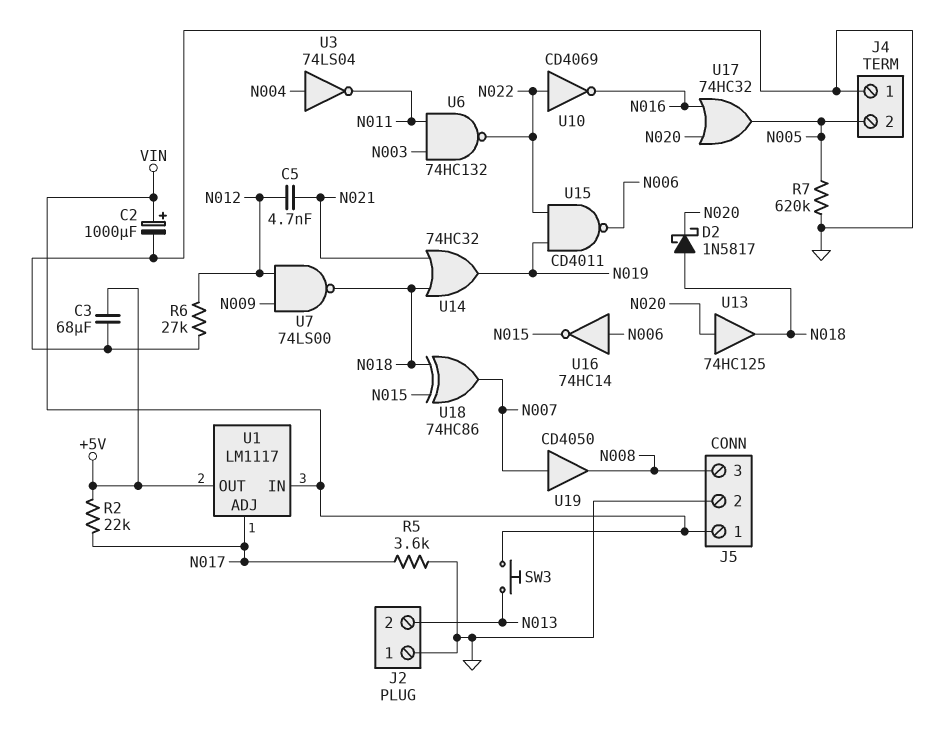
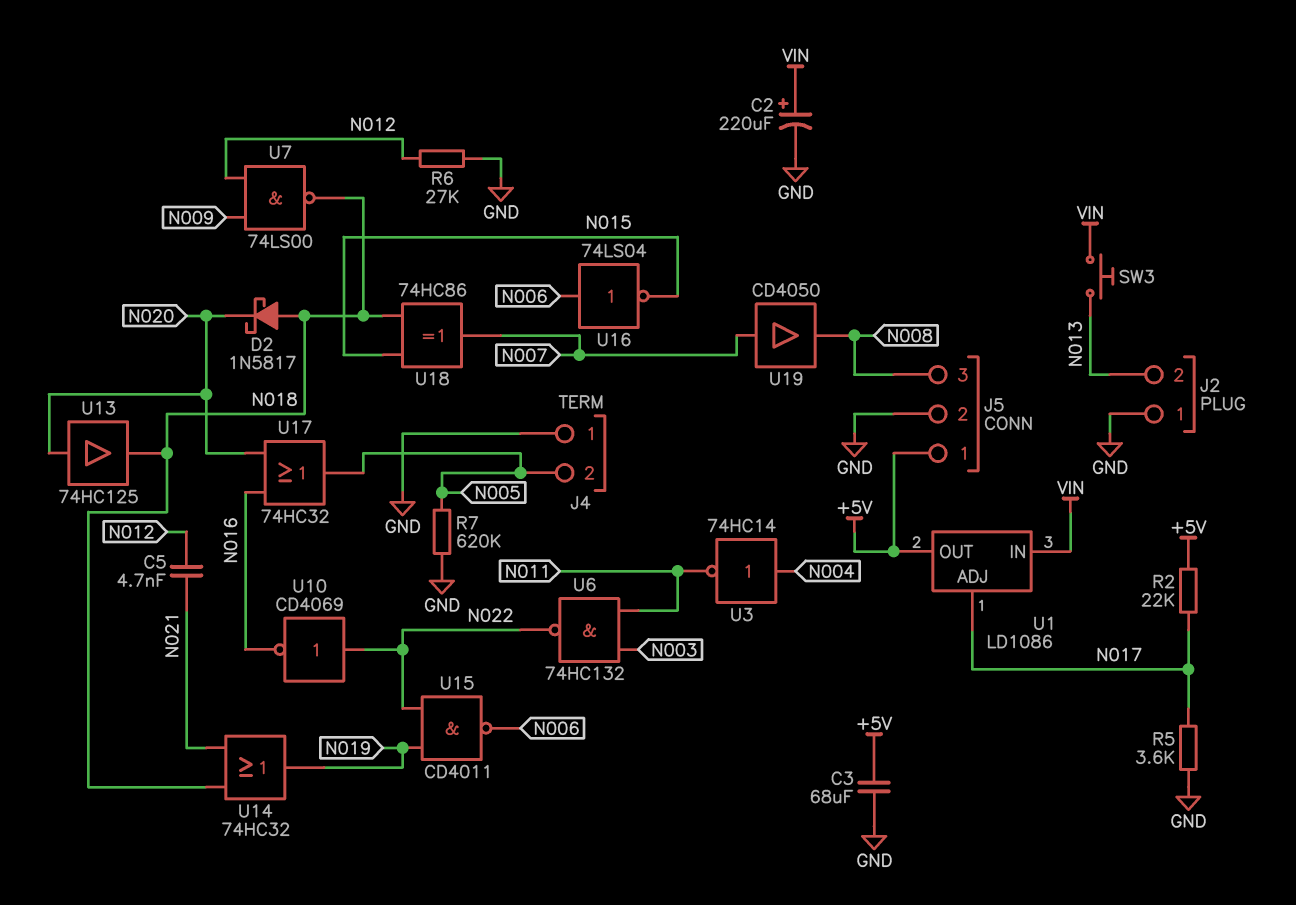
C2: 1000uF (plus VIN, minus GND) -> 220uF (plus VIN, minus GND)
J5 pin 1: VIN -> +5V
U1: LM1117 -> LD1086
U3: NOT 74LS04 (in N004, out N011) -> NOT 74HC14 (in N004, out N011)
U16: NOT 74HC14 (in N006, out N015) -> NOT 74LS04 (in N006, out N015)

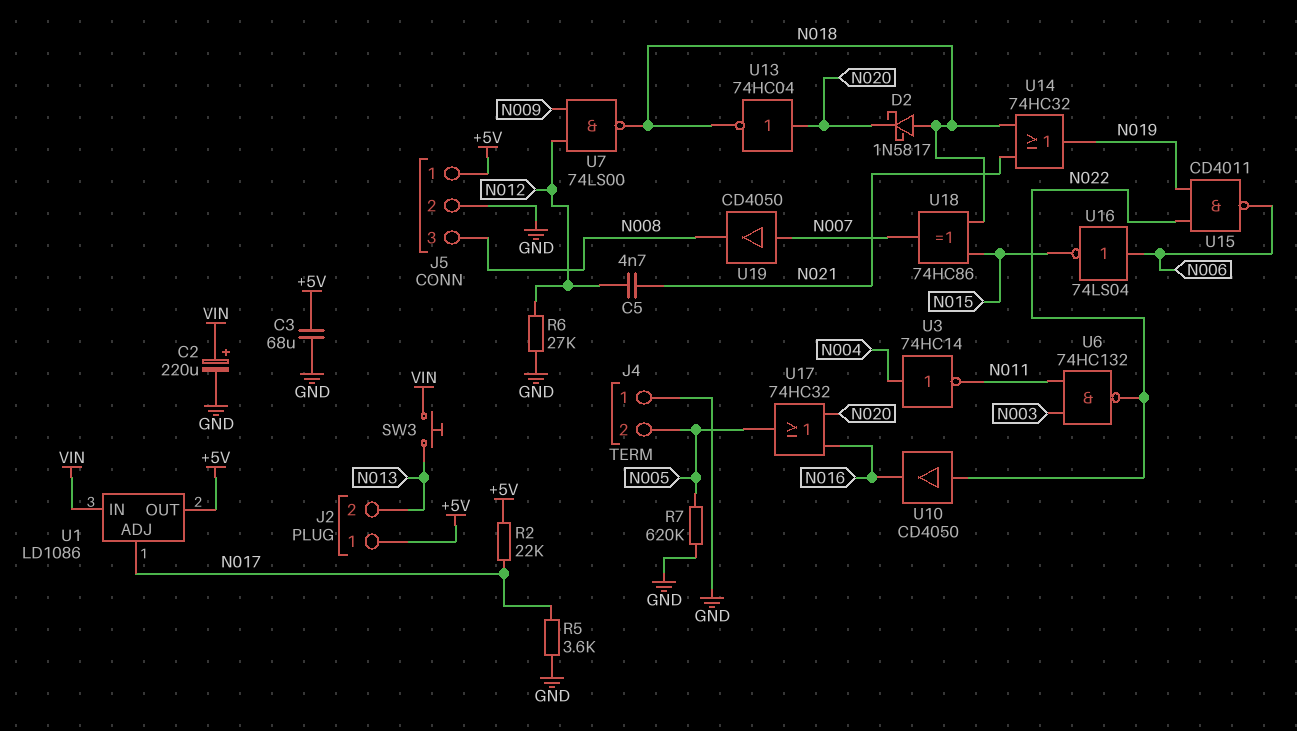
J2 pin 1: GND -> +5V
U10: NOT CD4069 (in N022, out N016) -> buffer CD4050 (in N022, out N016)
U13: buffer 74HC125 (in N020, out N018) -> NOT 74HC04 (in N020, out N018)

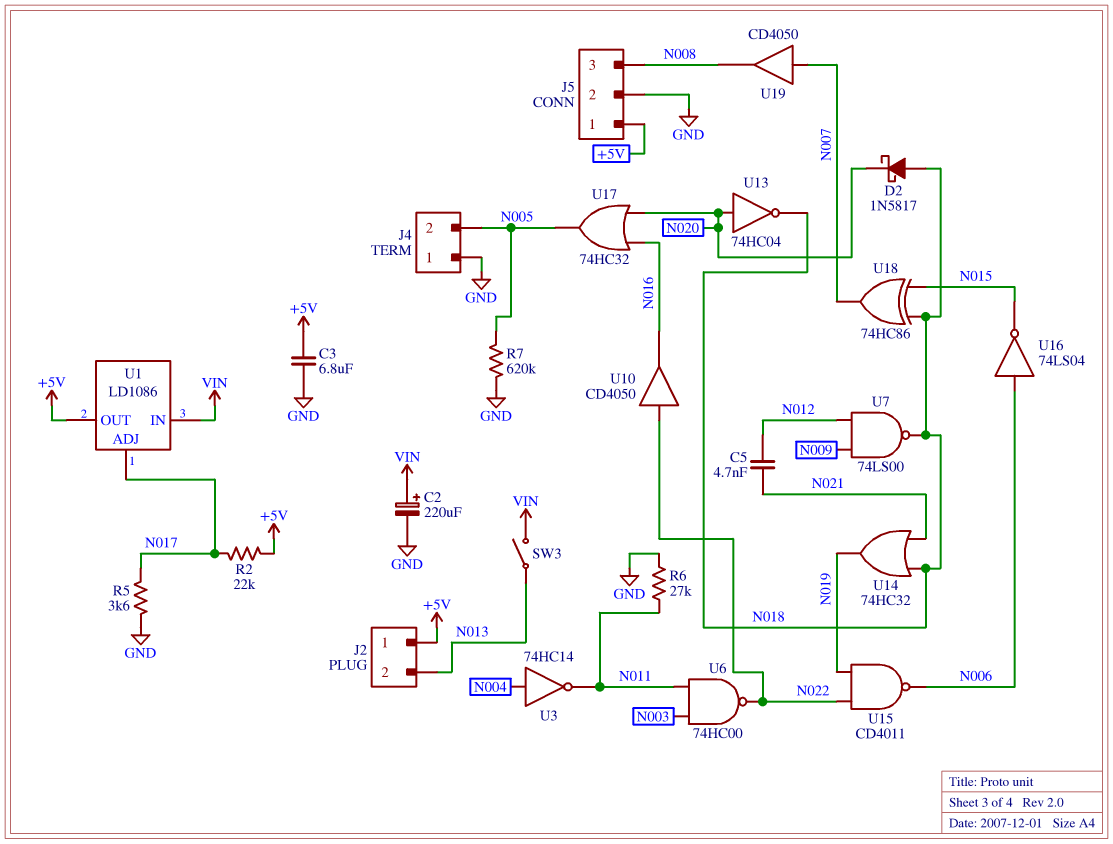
C3: 68uF (+5V, GND) -> 6.8uF (+5V, GND)
R6: 27k (GND, N012) -> 27k (GND, N011)
SW3: button (N013, VIN) -> switch (N013, VIN)
U6: NAND 74HC132 (in N003, in N011, out N022) -> NAND 74HC00 (in N003, in N011, out N022)

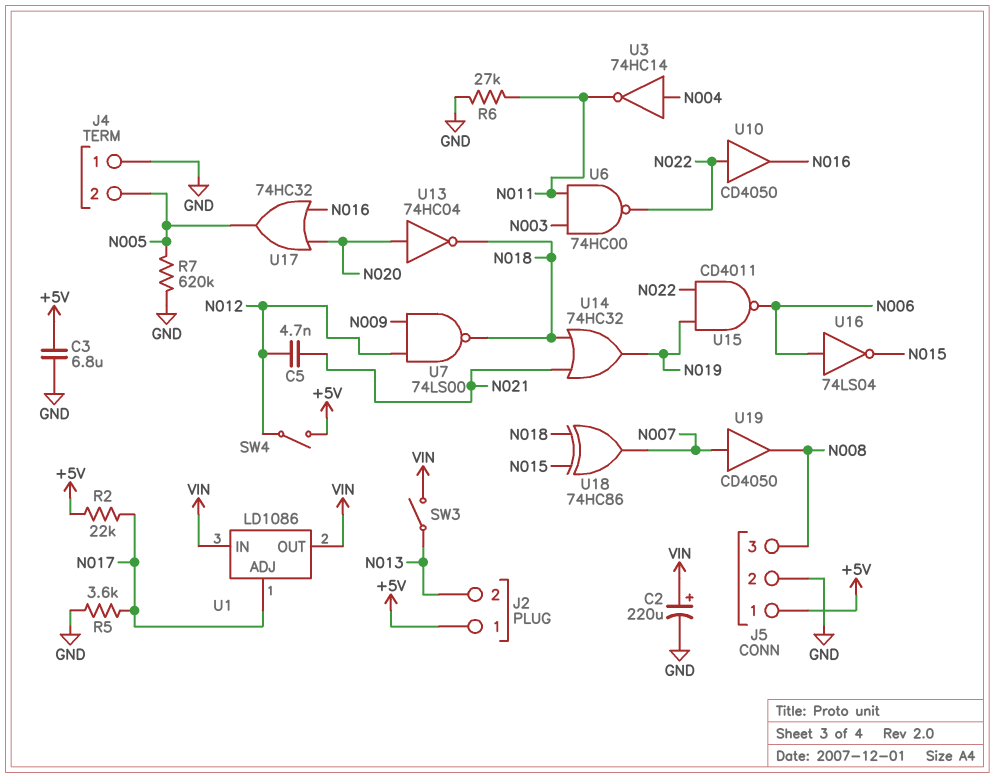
D2: schottky 1N5817 (A N018, K N020) -> none
SW4: none -> switch (+5V, N012)
U1 pin OUT: +5V -> VIN

